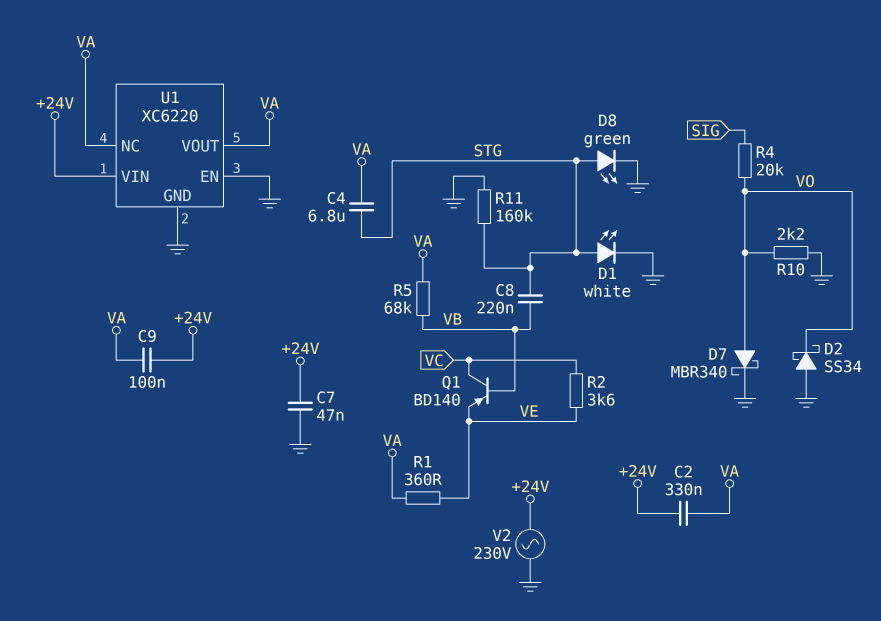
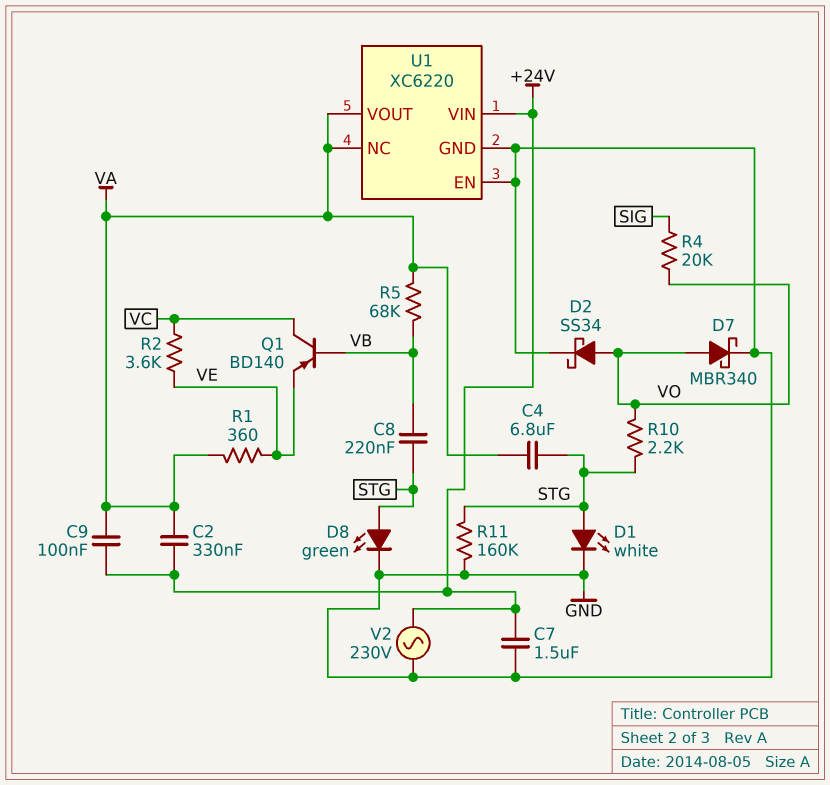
C7: 47nF (+24V, GND) -> 1.5uF (+24V, GND)
D2: schottky SS34 (A GND, K VO) -> schottky SS34 (A VO, K GND)
R10: 2.2k (GND, VO) -> 2.2k (STG, VO)

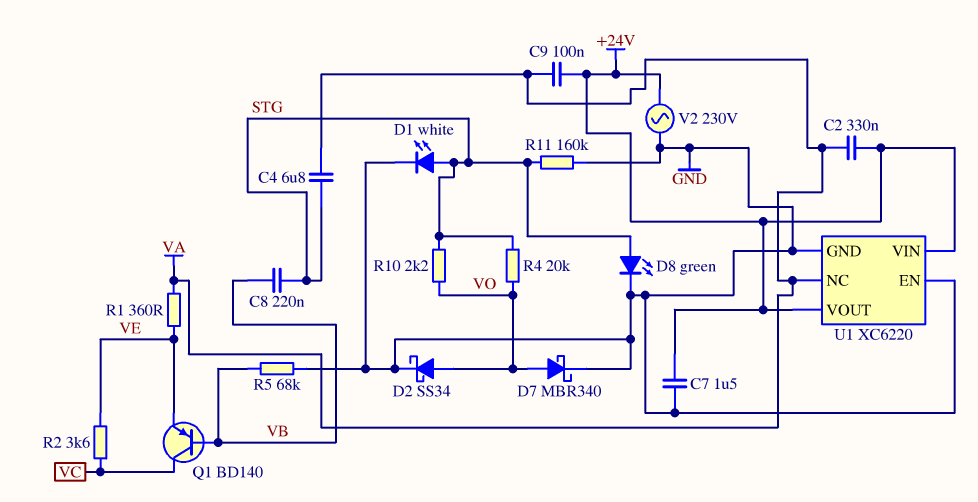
R4: 20k (SIG, VO) -> 20k (STG, VO)
R5: 68k (VA, VB) -> 68k (GND, VB)
U1 pin VOUT: VA -> +24V

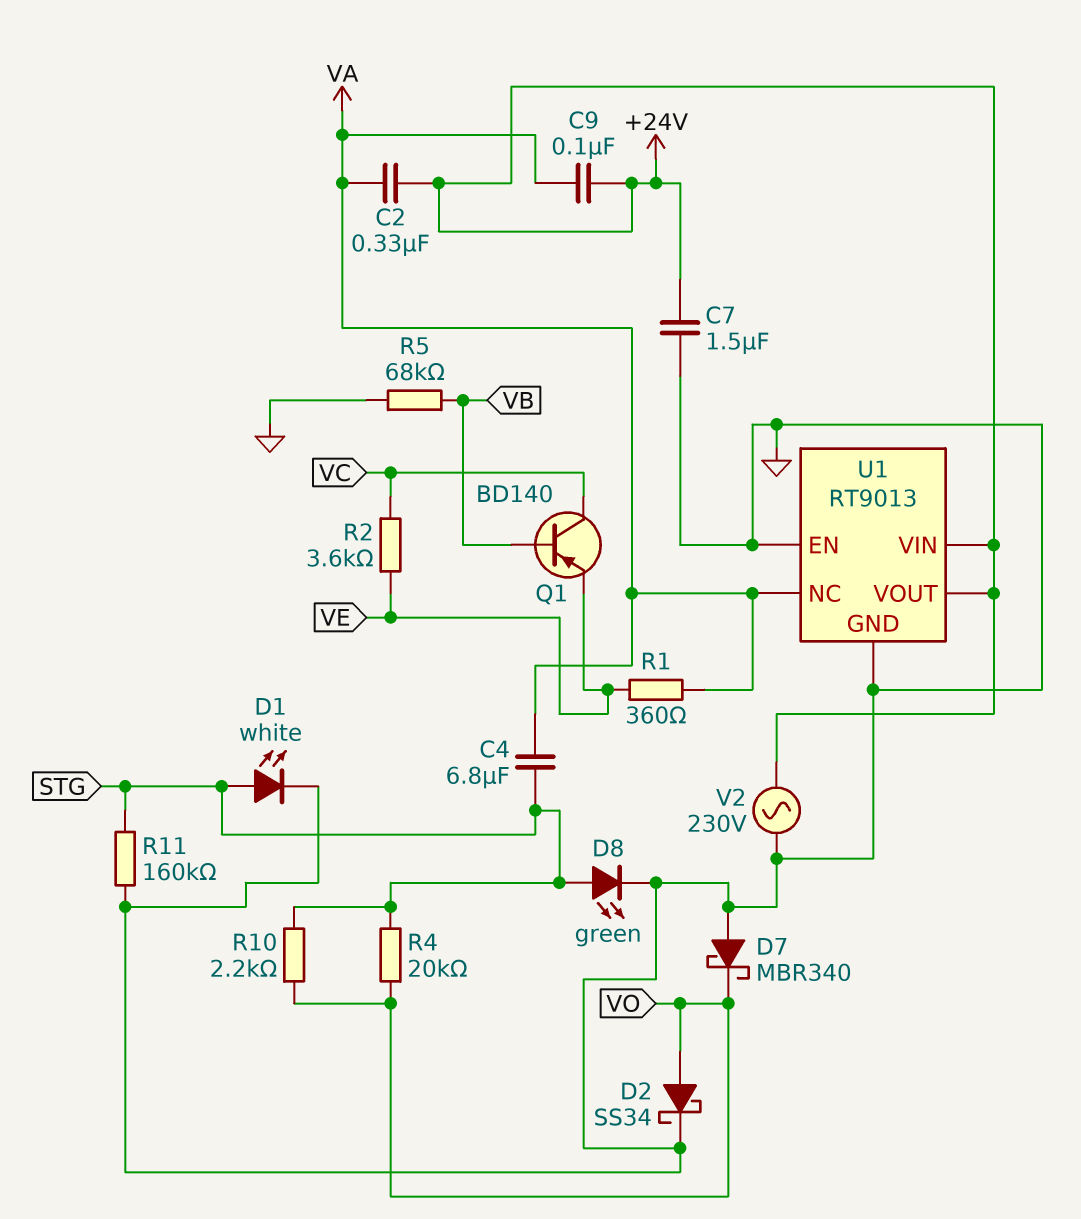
C8: 220nF (STG, VB) -> none
D7: schottky MBR340 (A VO, K GND) -> schottky MBR340 (A GND, K VO)
U1: XC6220 -> RT9013

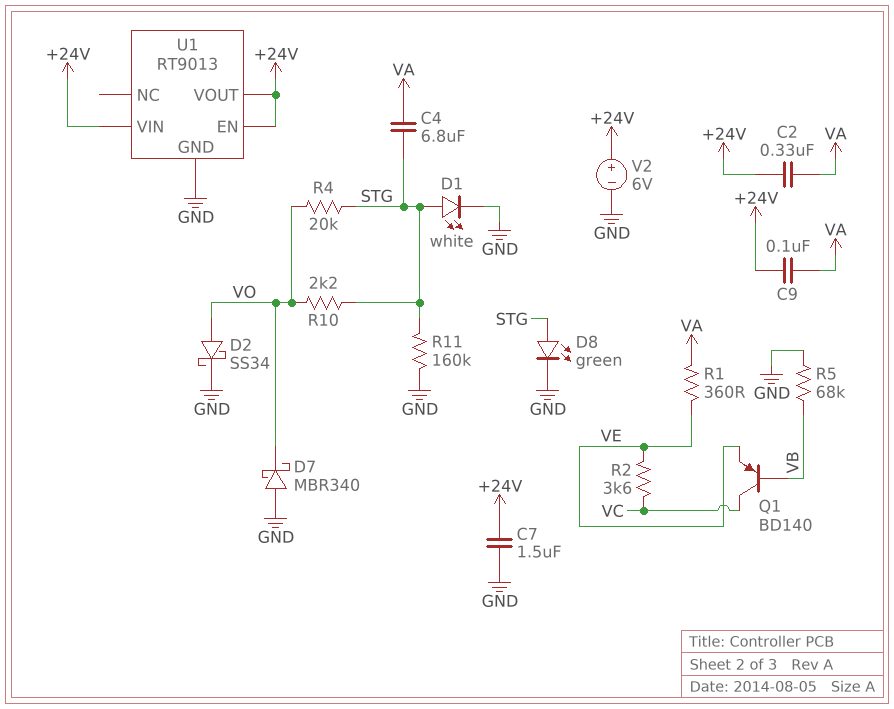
U1 pin EN: GND -> +24V
U1 pin NC: VA -> none
V2: AC 230V (+24V, GND) -> 6V (plus +24V, minus GND)

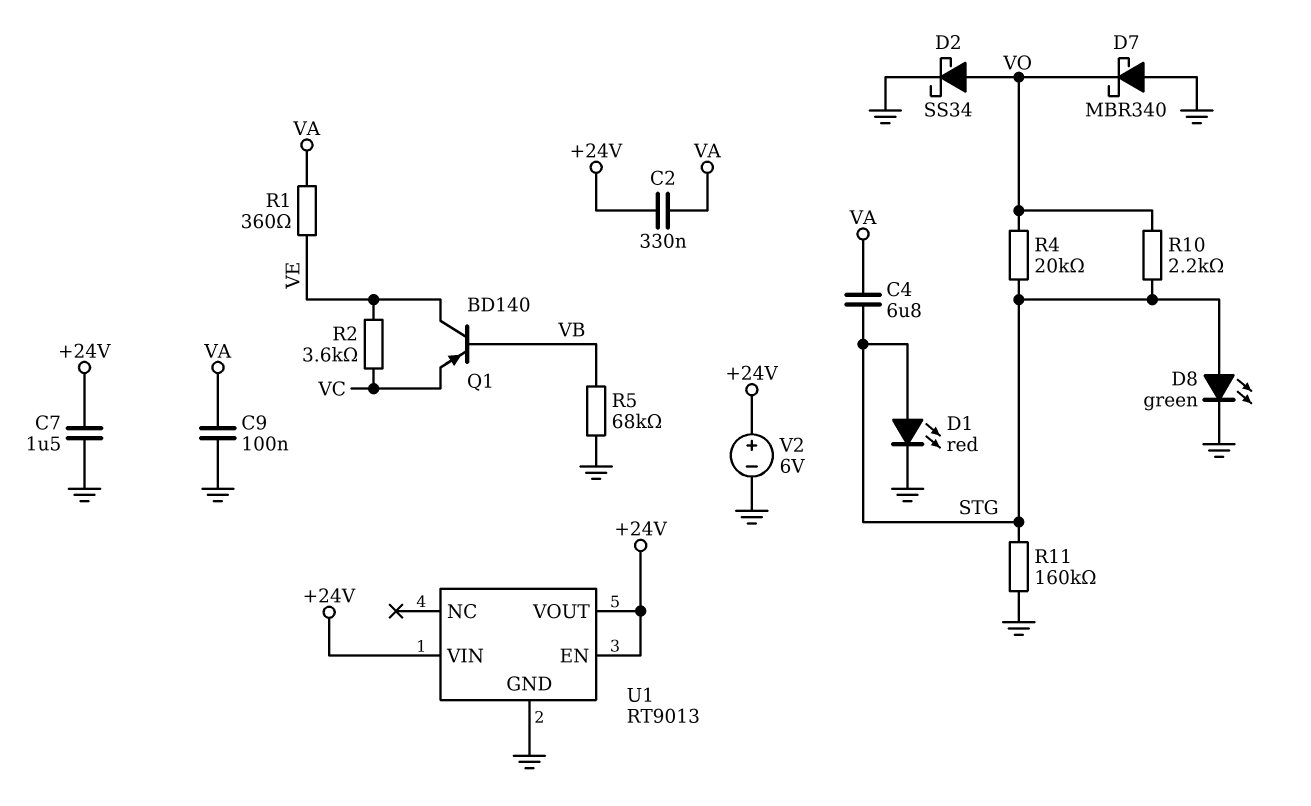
C9: 100nF (+24V, VA) -> 100nF (GND, VA)
D1: LED white (A STG, K GND) -> LED red (A STG, K GND)
Q1: PNP BD140 (B VB, C VC, E VE) -> PNP BD140 (B VB, C VE, E VC)

